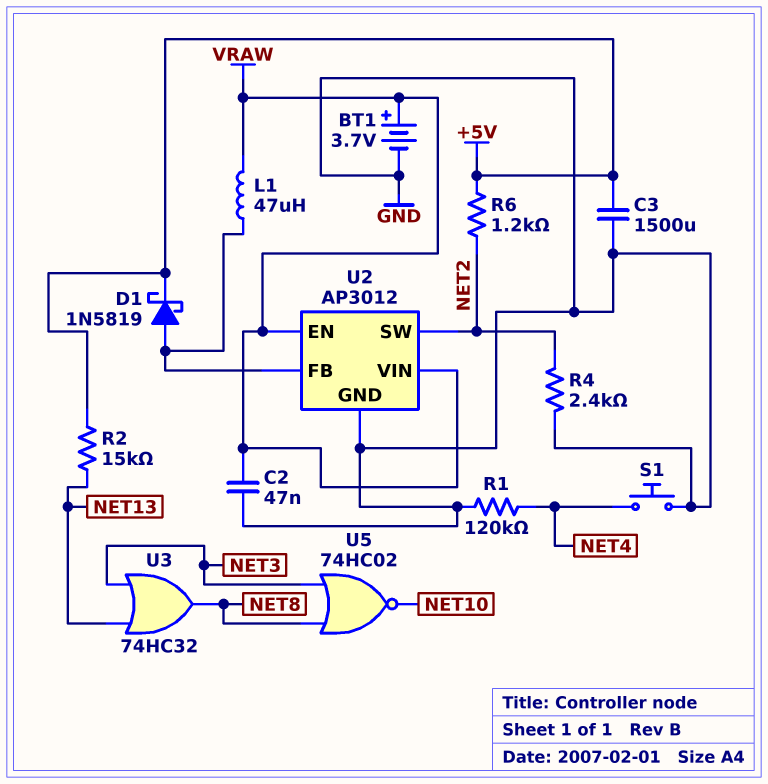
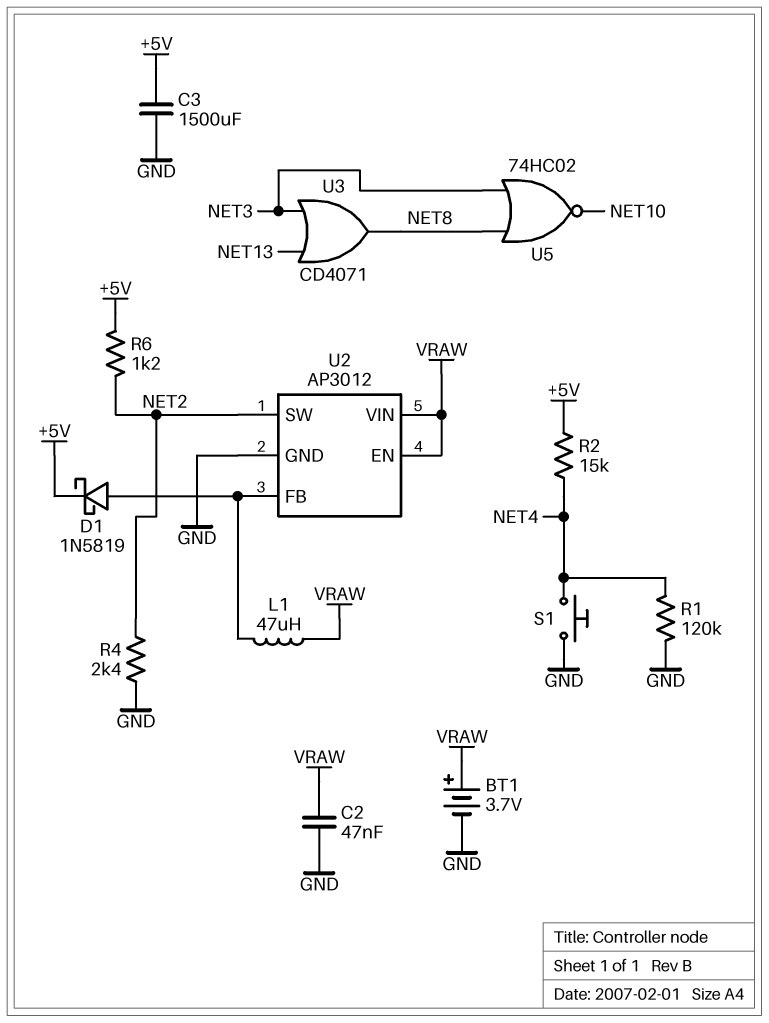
R2: 15k (+5V, NET13) -> 15k (+5V, NET4)
U3: OR 74HC32 (in NET3, in NET13, out NET8) -> OR CD4071 (in NET3, in NET13, out NET8)

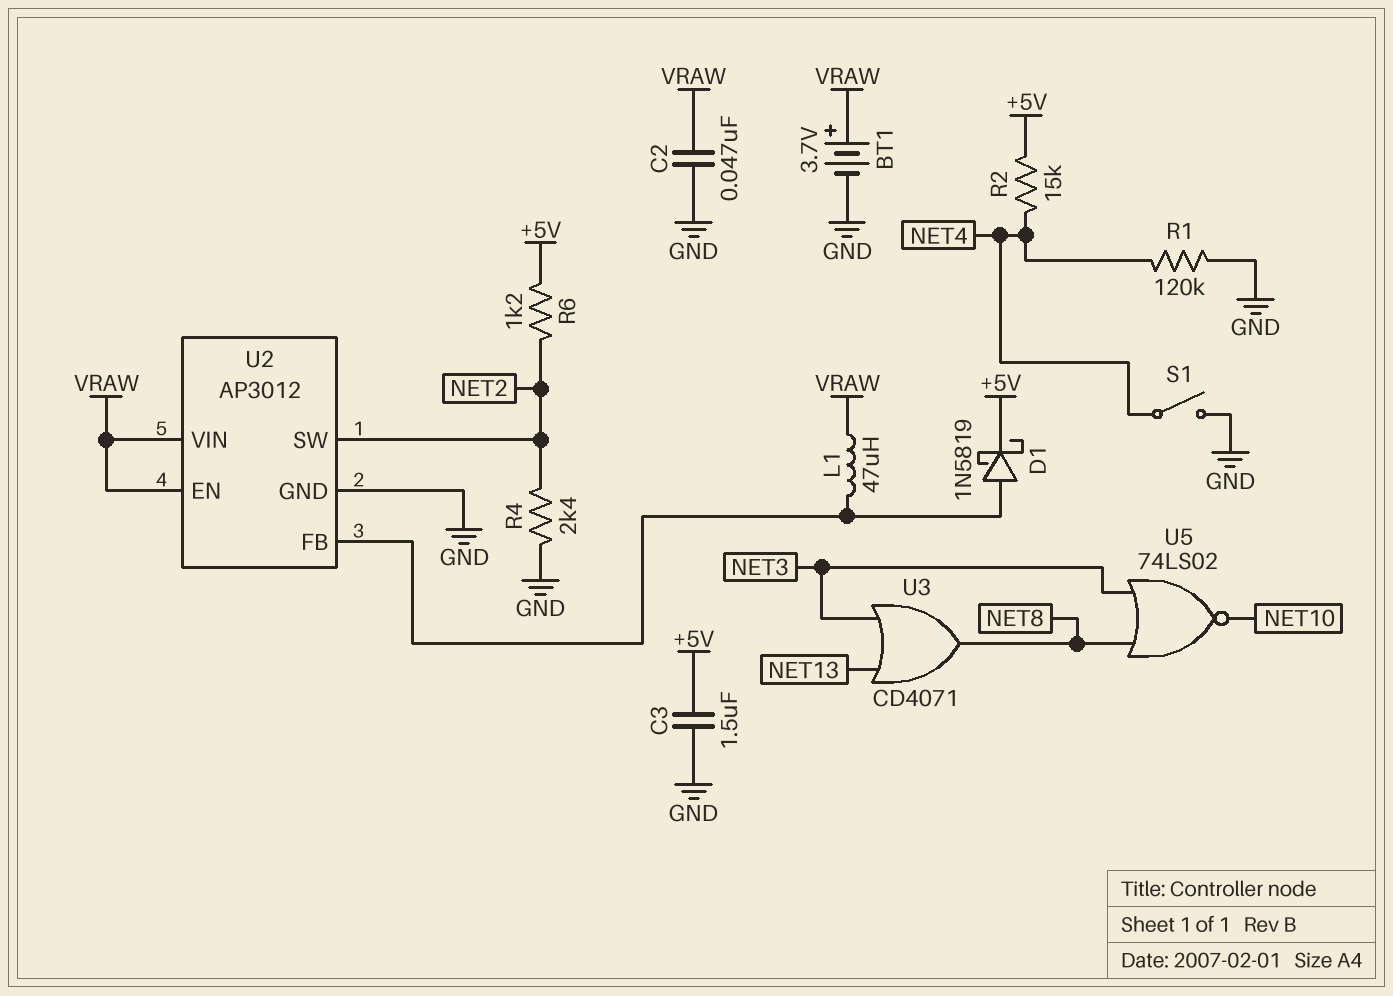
C3: 1500uF (+5V, GND) -> 1.5uF (+5V, GND)
S1: button (GND, NET4) -> switch (GND, NET4)
U5: NOR 74HC02 (in NET3, in NET8, out NET10) -> NOR 74LS02 (in NET3, in NET8, out NET10)

